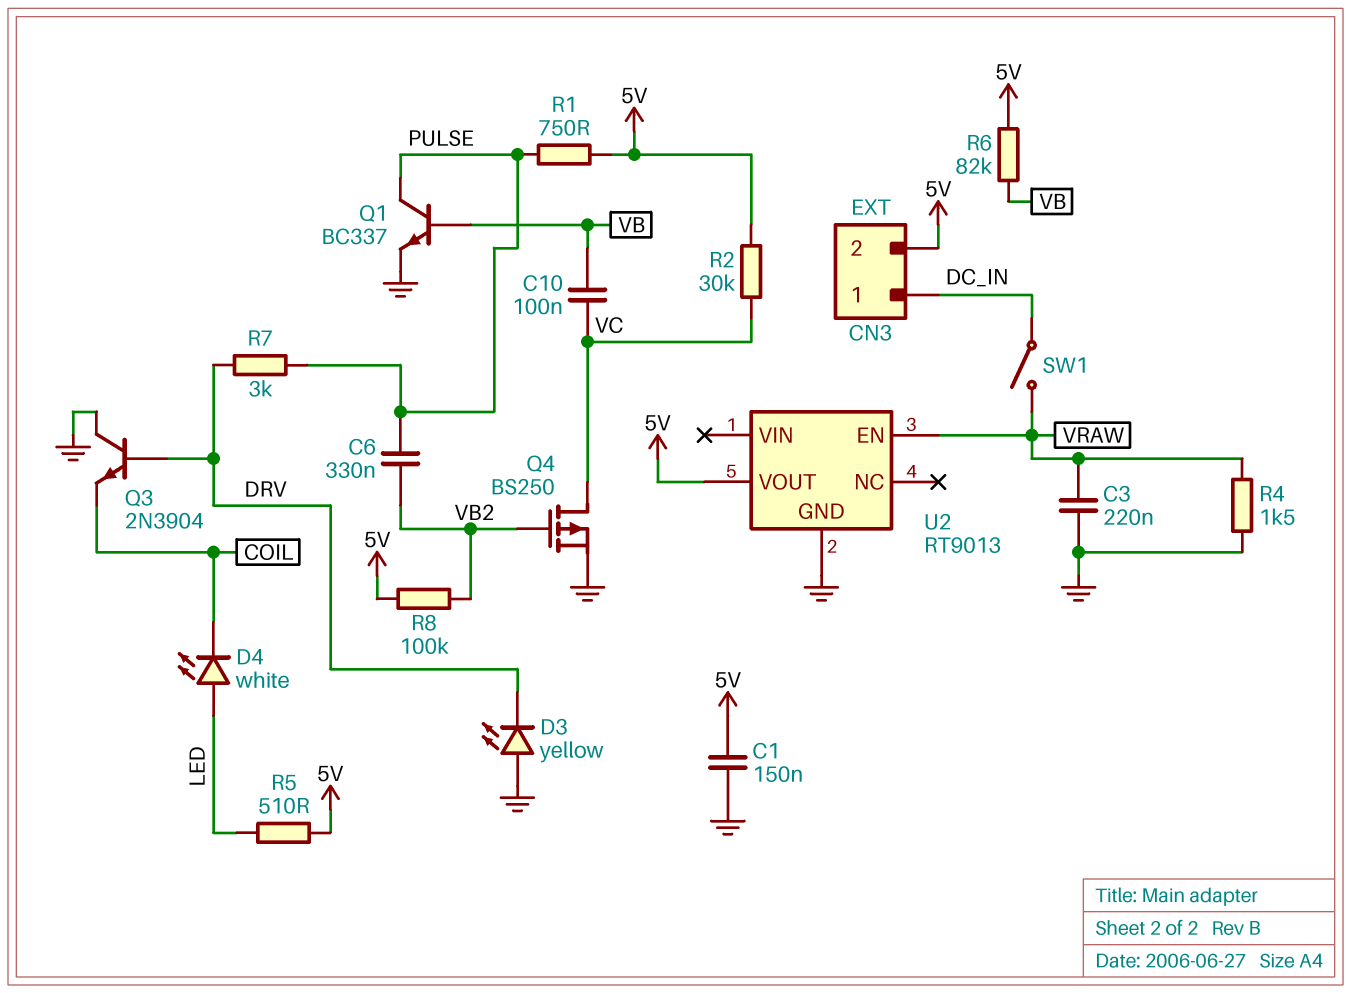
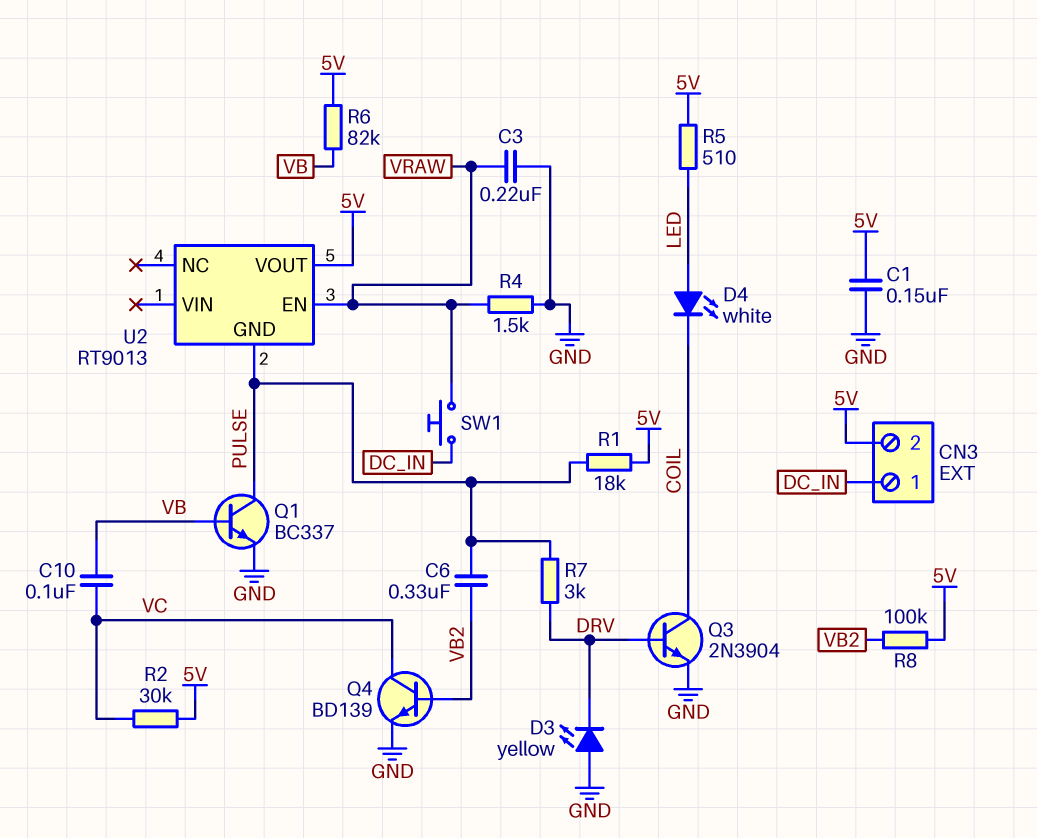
Q3: NPN 2N3904 (B DRV, C GND, E COIL) -> NPN 2N3904 (B DRV, C COIL, E GND)
Q4: PMOS BS250 (G VB2, D VC, S GND) -> NPN BD139 (B VB2, C VC, E GND)
R1: 750 (5V, PULSE) -> 18k (5V, PULSE)
SW1: switch (DC_IN, VRAW) -> button (DC_IN, VRAW)
U2 pin GND: GND -> PULSE

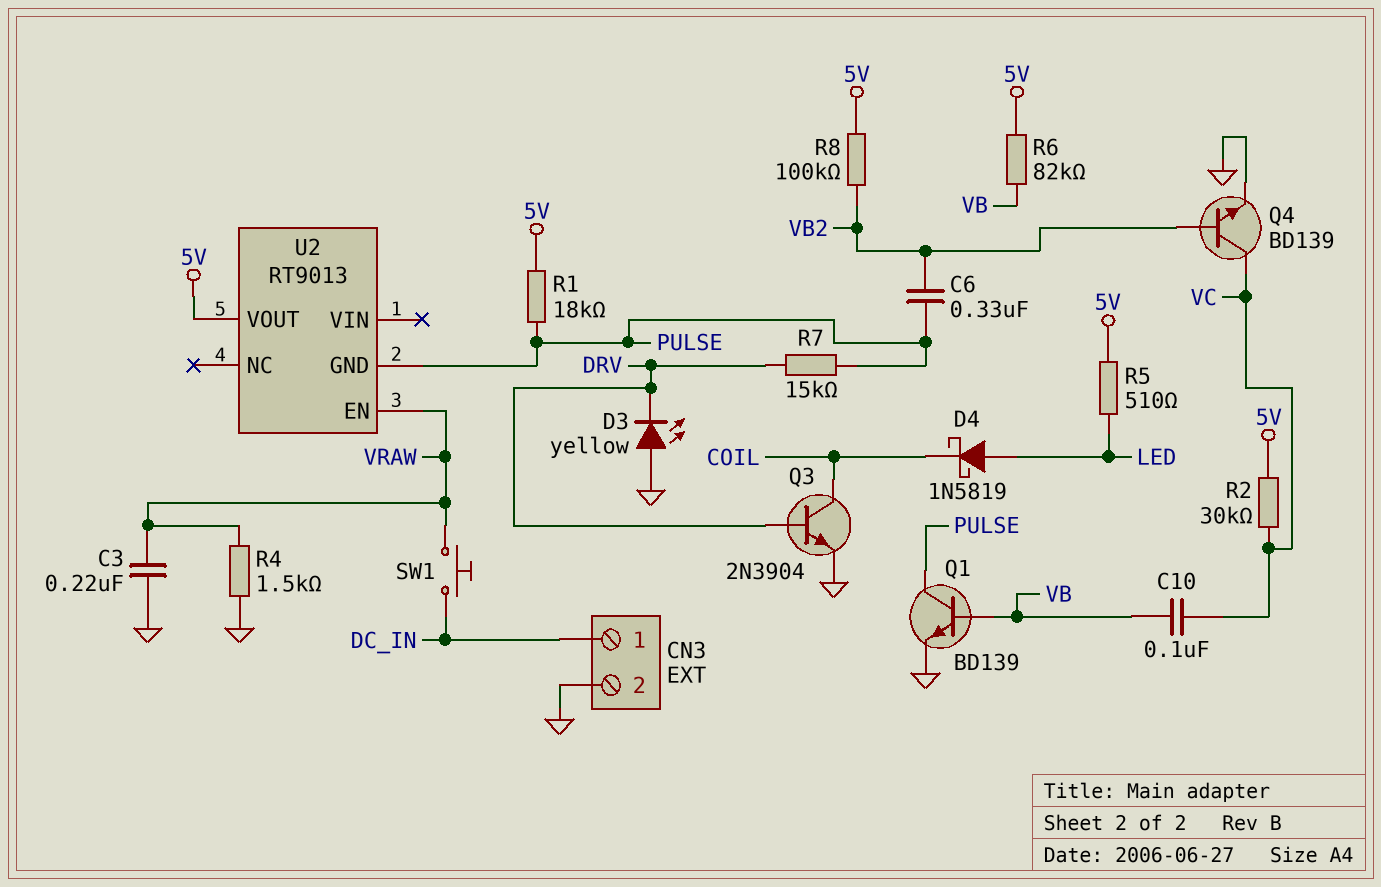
C1: 150nF (5V, GND) -> none
CN3 pin 2: 5V -> GND
D4: LED white (A LED, K COIL) -> schottky 1N5819 (A LED, K COIL)
Q1: NPN BC337 (B VB, C PULSE, E GND) -> NPN BD139 (B VB, C PULSE, E GND)
R7: 3k (DRV, PULSE) -> 15k (DRV, PULSE)

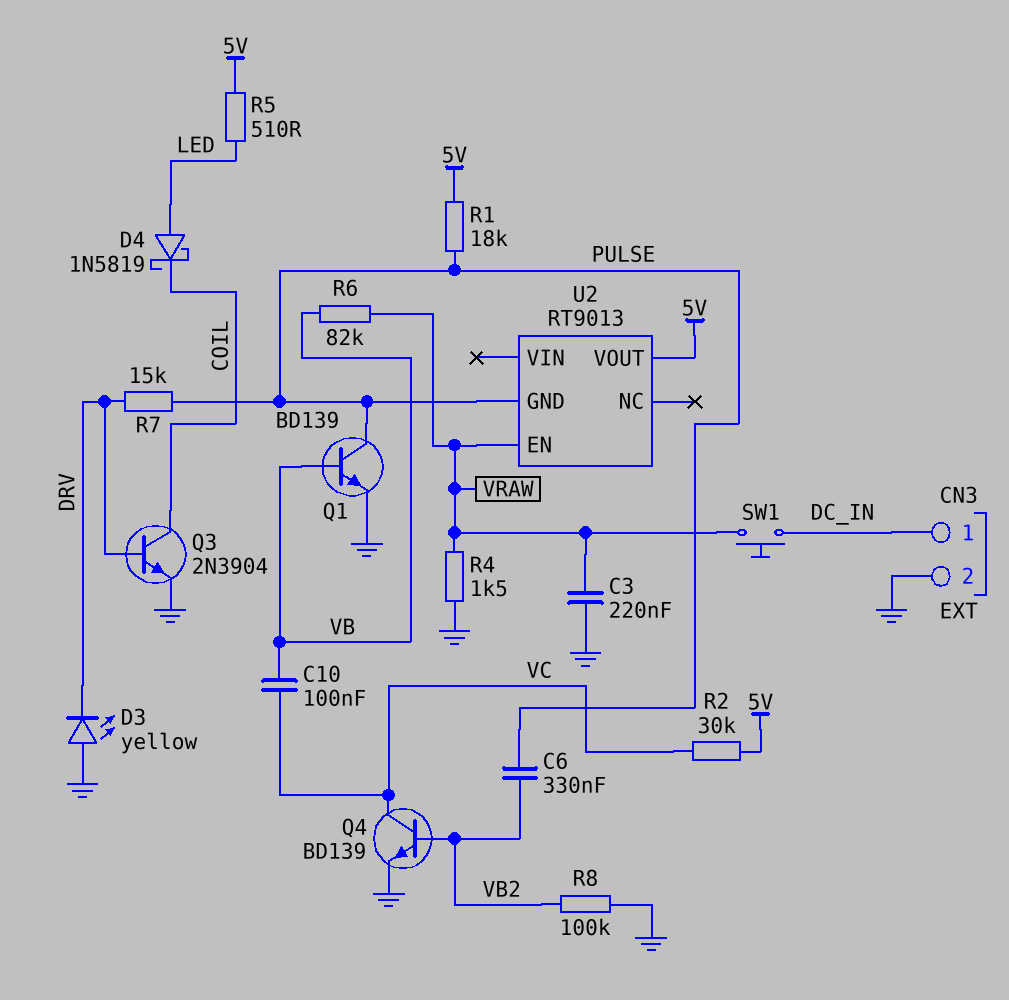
R6: 82k (5V, VB) -> 82k (VB, VRAW)
R8: 100k (5V, VB2) -> 100k (GND, VB2)

